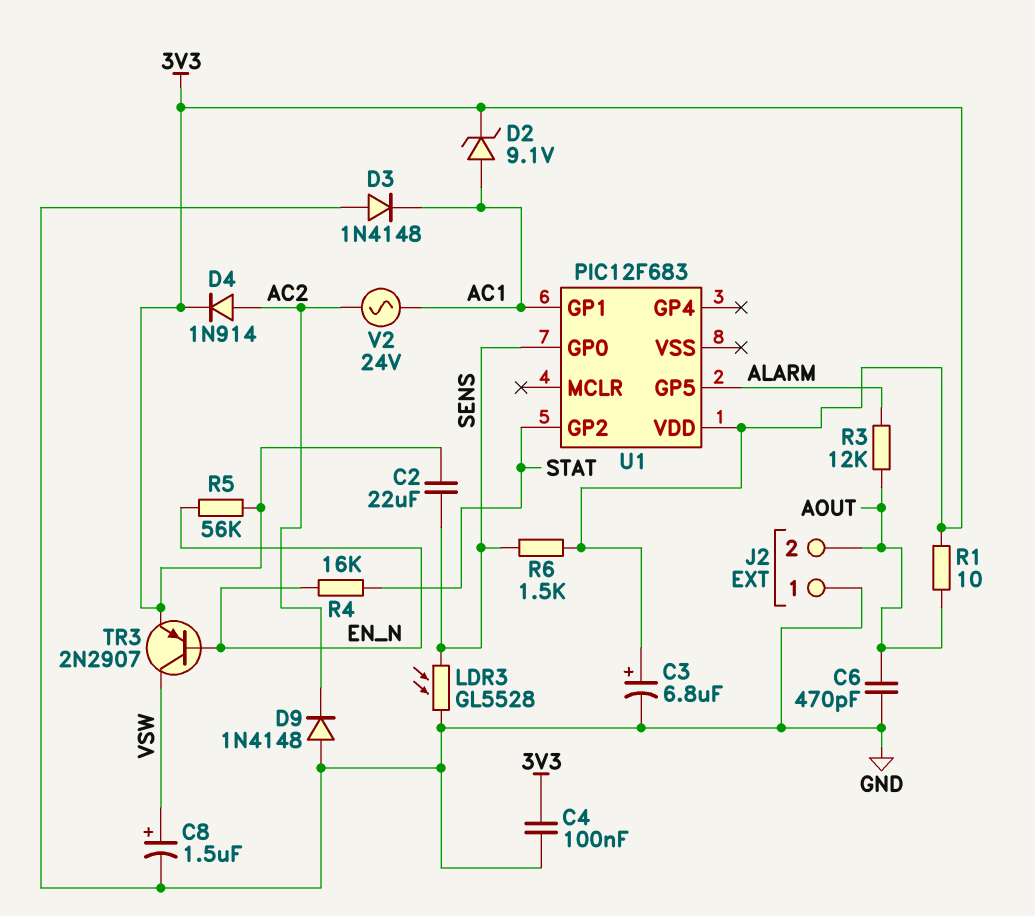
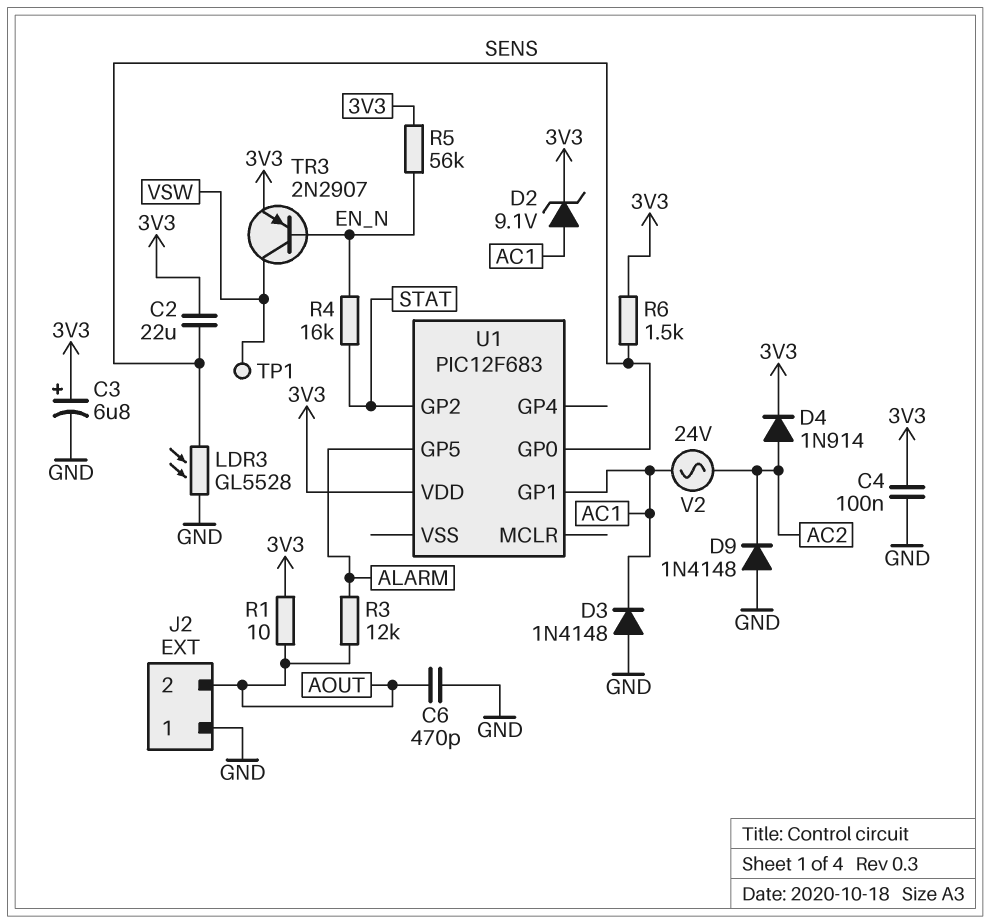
C8: 1.5uF (plus VSW, minus GND) -> none
TP1: none -> test point (VSW)

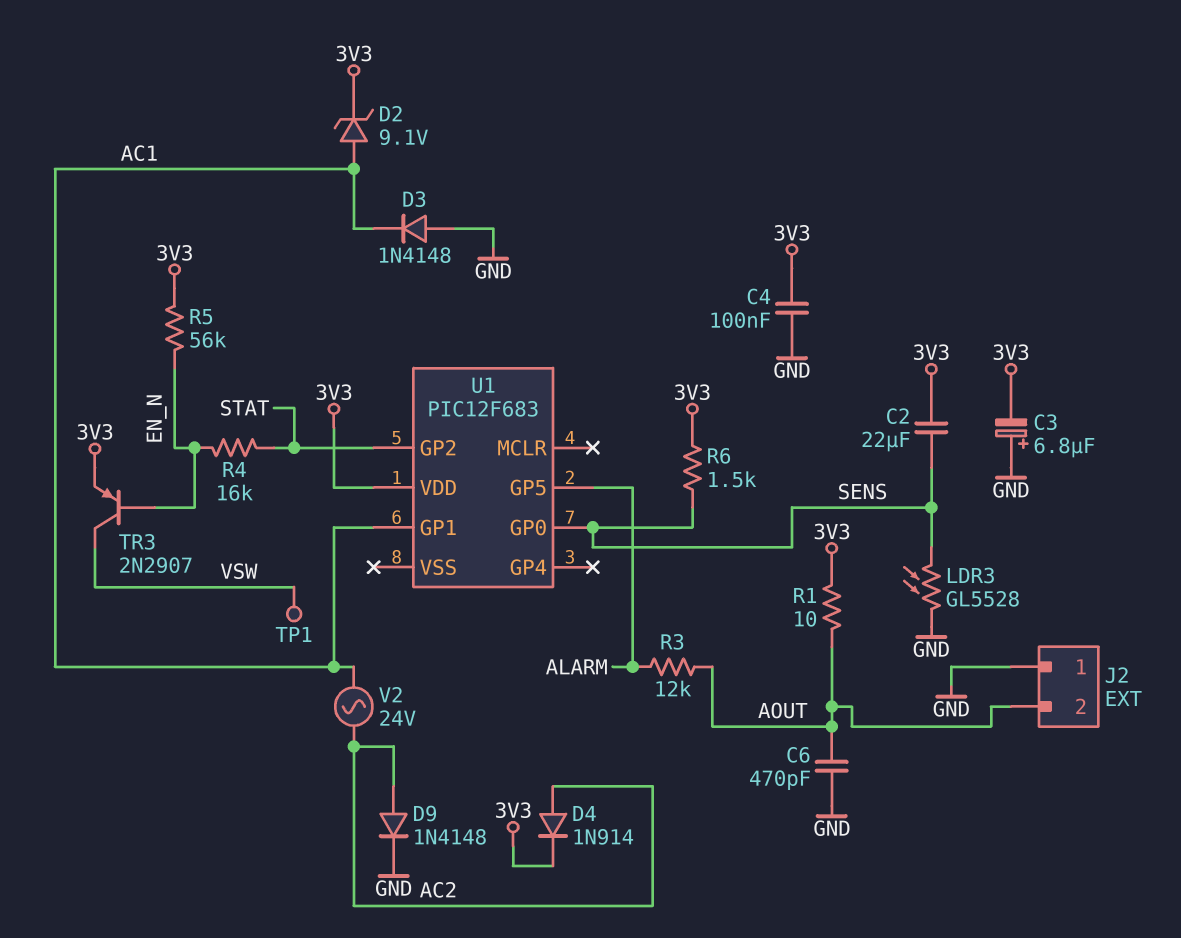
C3: 6.8uF (plus 3V3, minus GND) -> 6.8uF (plus GND, minus 3V3)
D9: diode 1N4148 (A GND, K AC2) -> diode 1N4148 (A AC2, K GND)

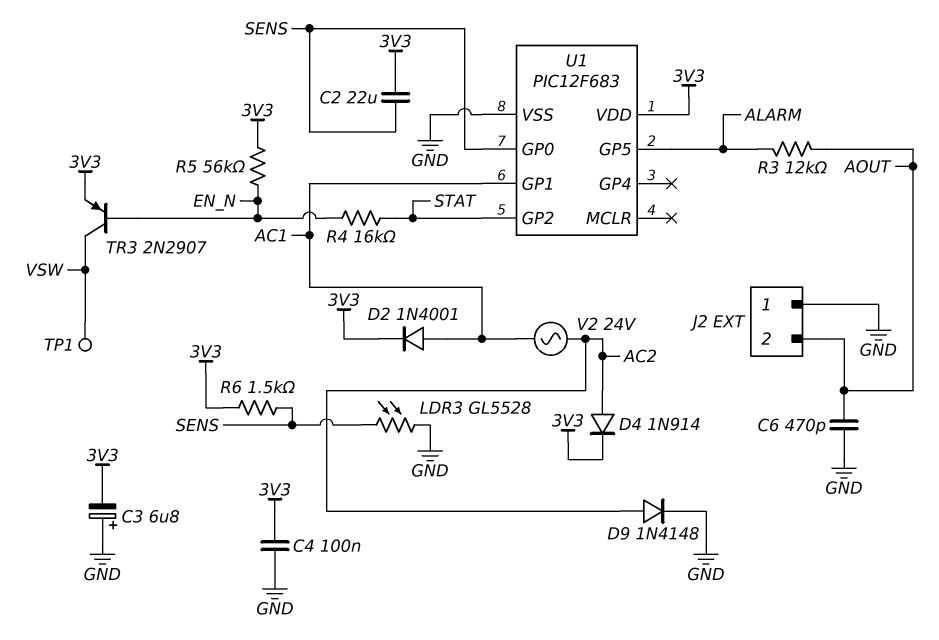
D2: zener 9.1V (A AC1, K 3V3) -> diode 1N4001 (A AC1, K 3V3)
D3: diode 1N4148 (A GND, K AC1) -> none
R1: 10 (3V3, AOUT) -> none
U1 pin VSS: none -> GND

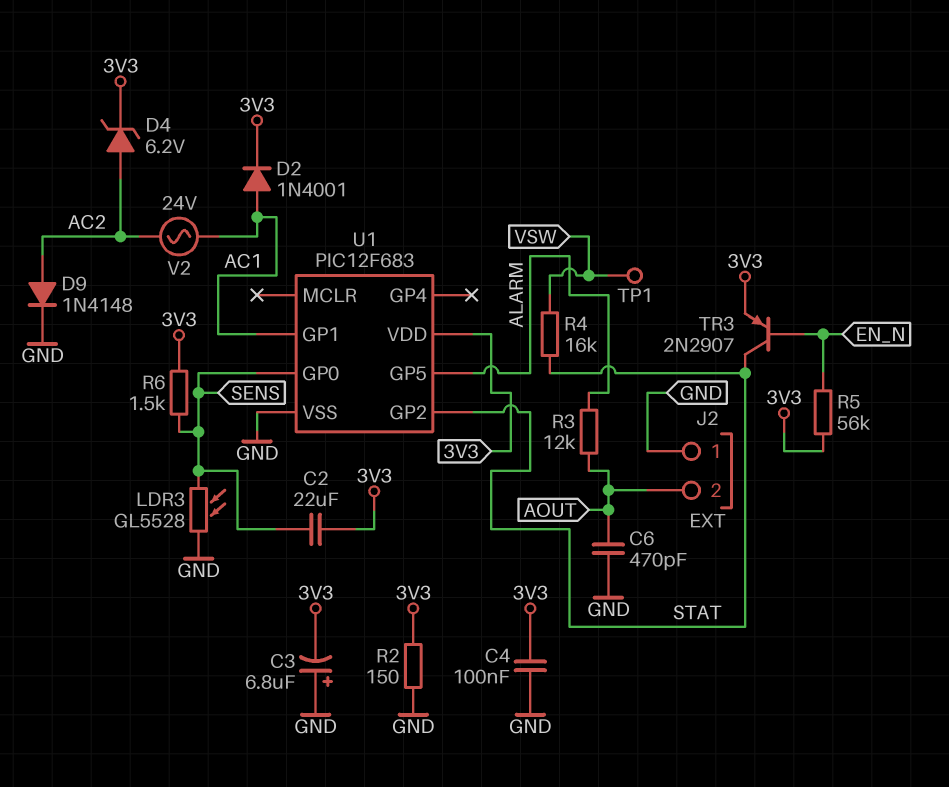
D4: diode 1N914 (A AC2, K 3V3) -> zener 6.2V (A AC2, K 3V3)
R2: none -> 150 (3V3, GND)
R4: 16k (EN_N, STAT) -> 16k (STAT, VSW)
TR3: PNP 2N2907 (B EN_N, C VSW, E 3V3) -> PNP 2N2907 (B EN_N, C STAT, E 3V3)

